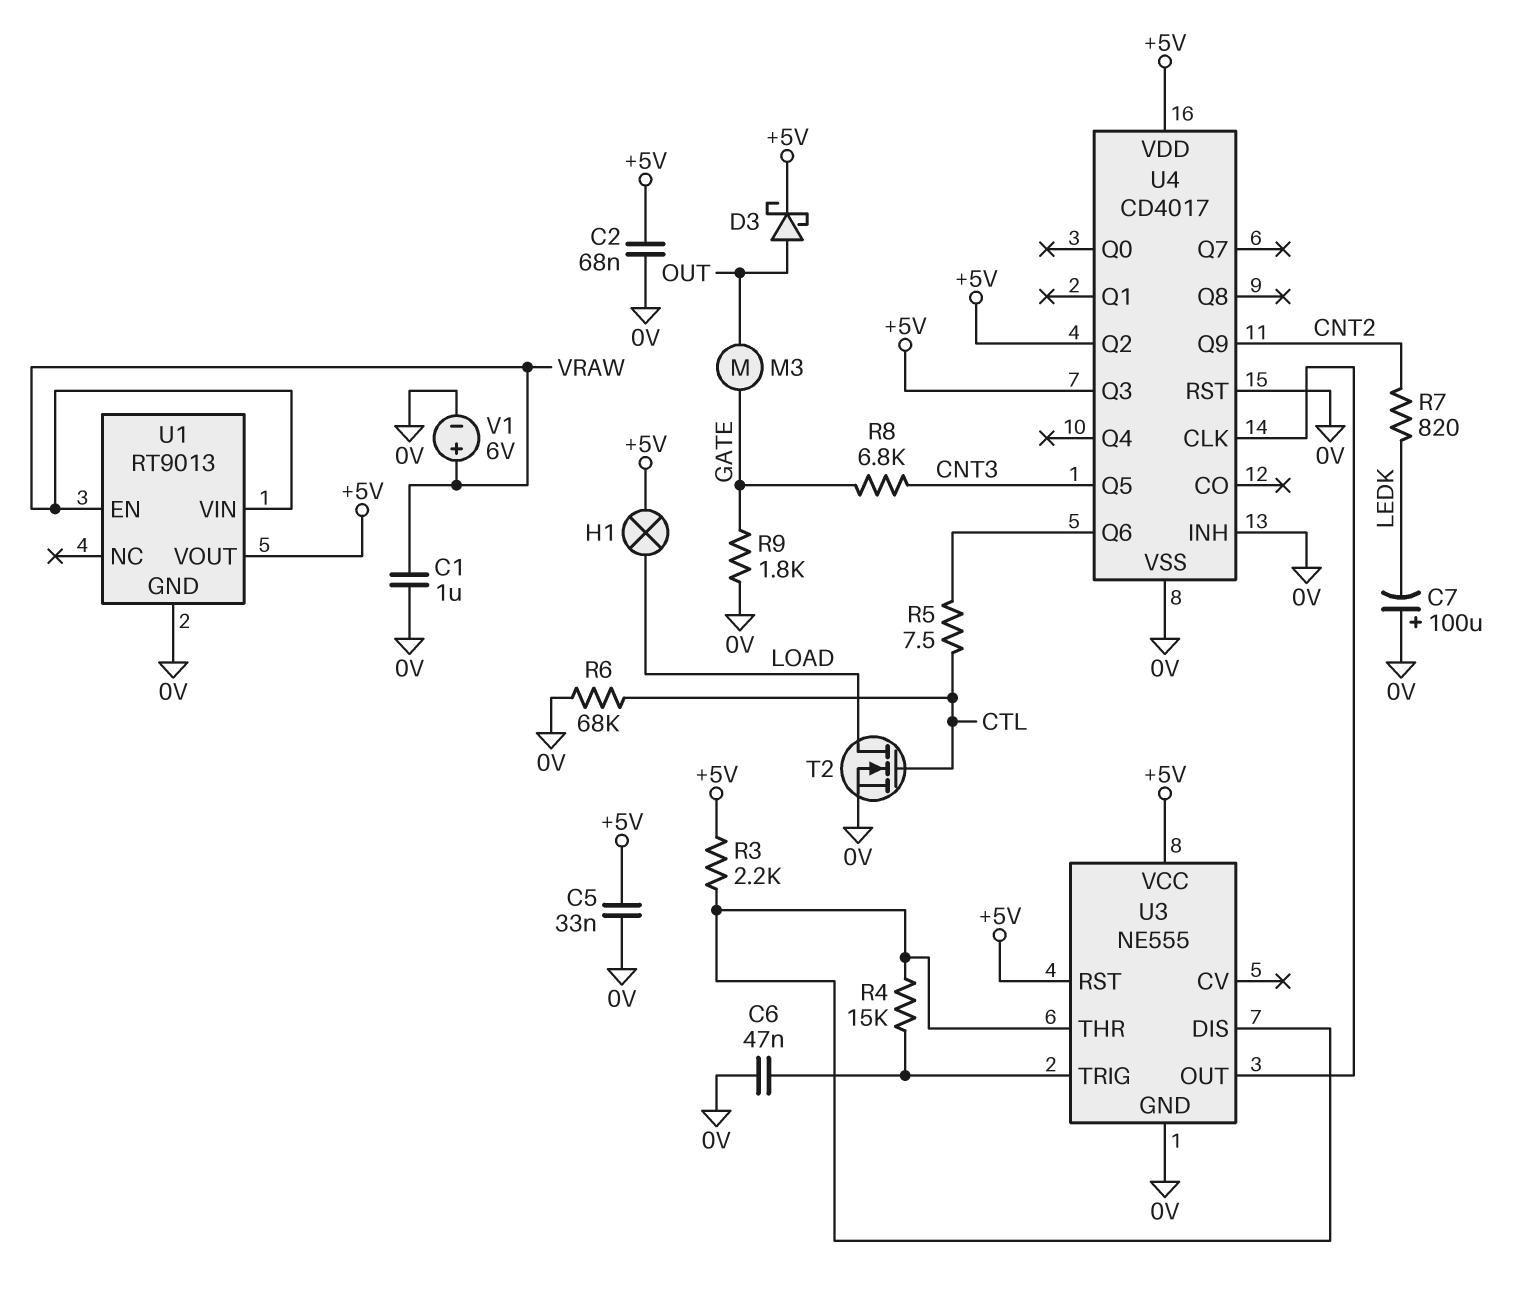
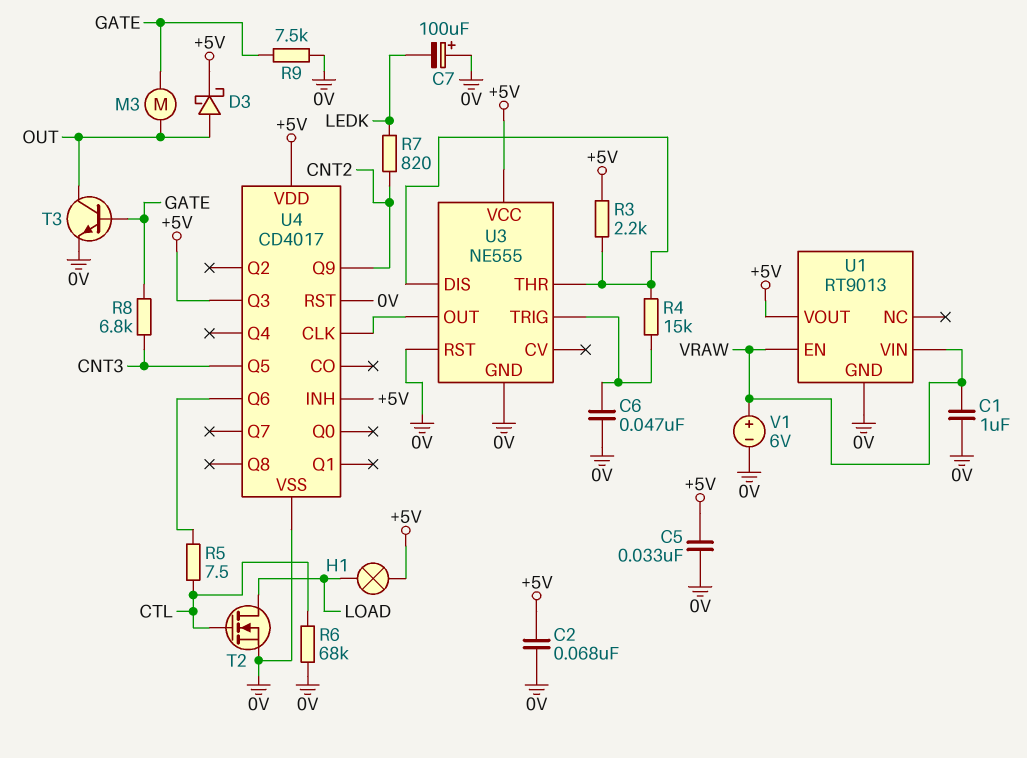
R9: 1.8k (0V, GATE) -> 7.5k (0V, GATE)
T3: none -> NPN (B GATE, C OUT, E 0V)
U3 pin RST: +5V -> 0V
U4 pin INH: 0V -> +5V
U4 pin Q2: +5V -> none

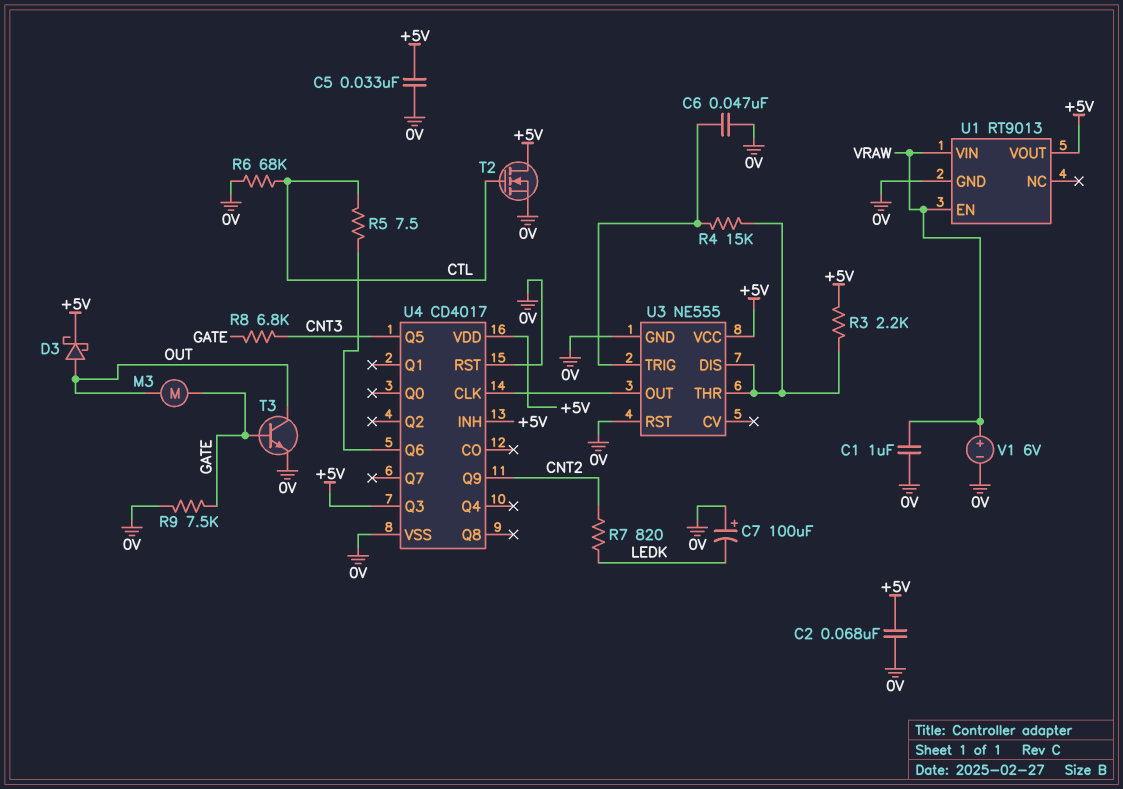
H1: lamp (+5V, LOAD) -> none
T2: NMOS (G CTL, D LOAD, S 0V) -> NMOS (G CTL, D +5V, S 0V)

